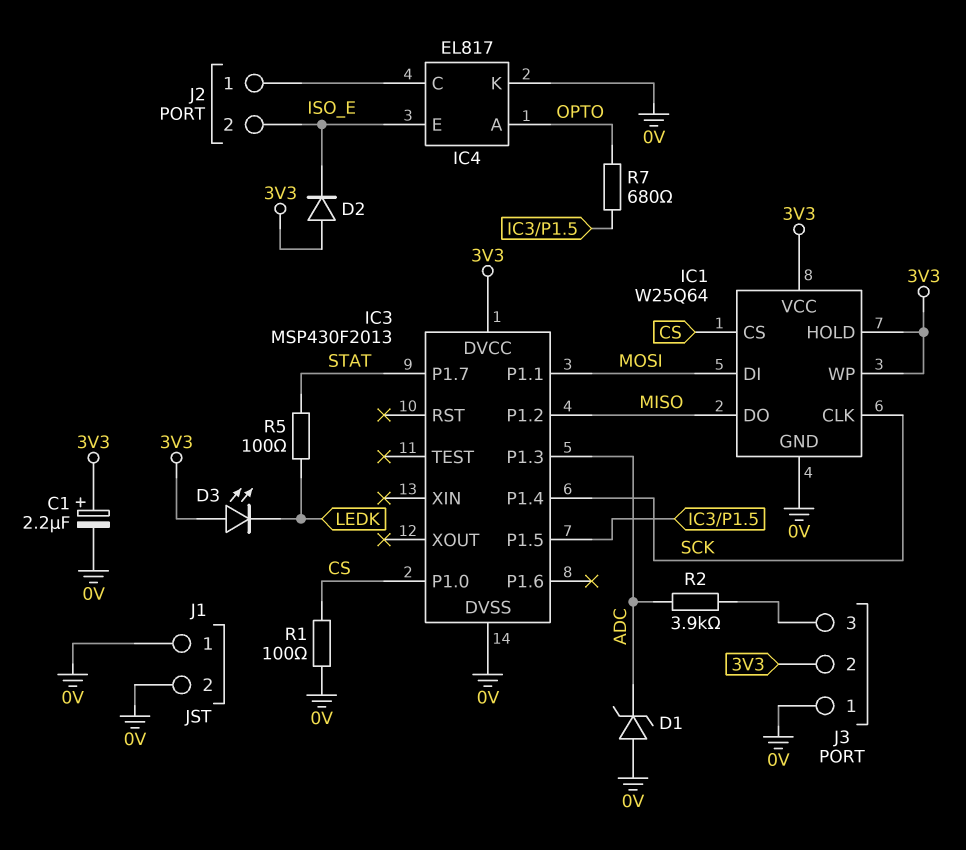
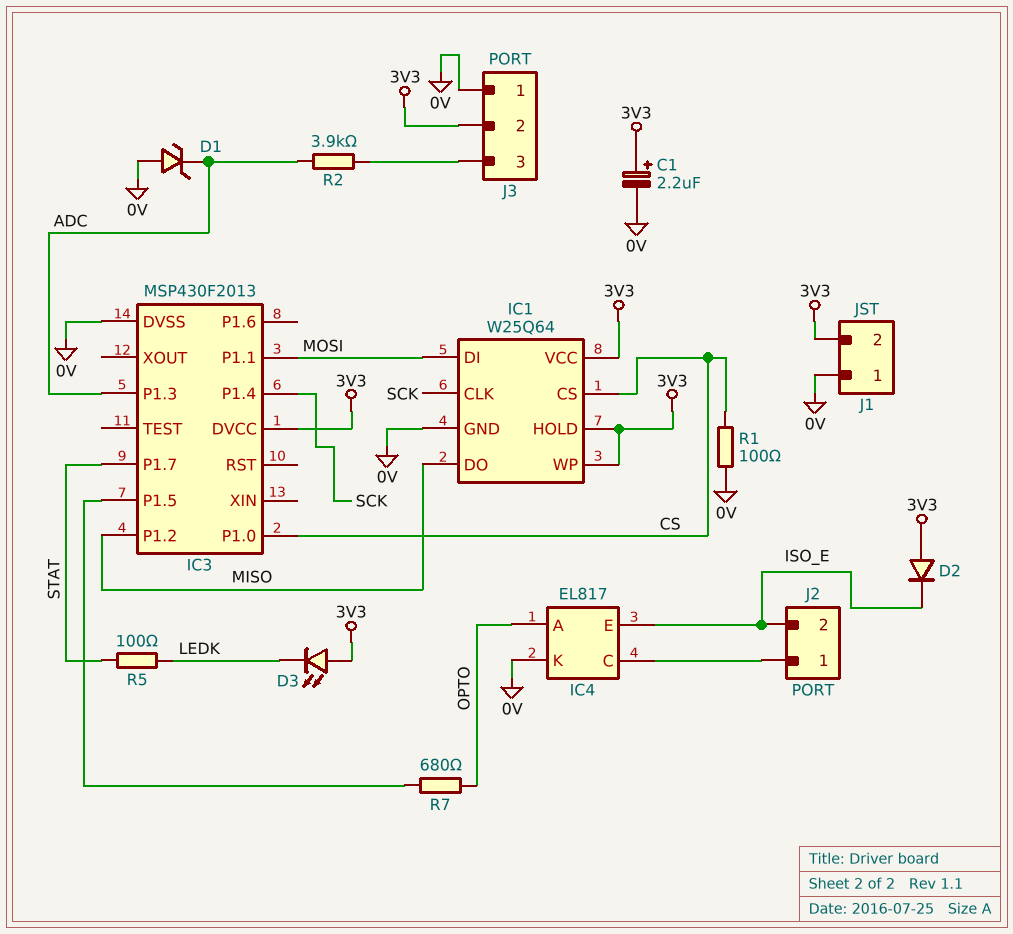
J1 pin 2: 0V -> 3V3

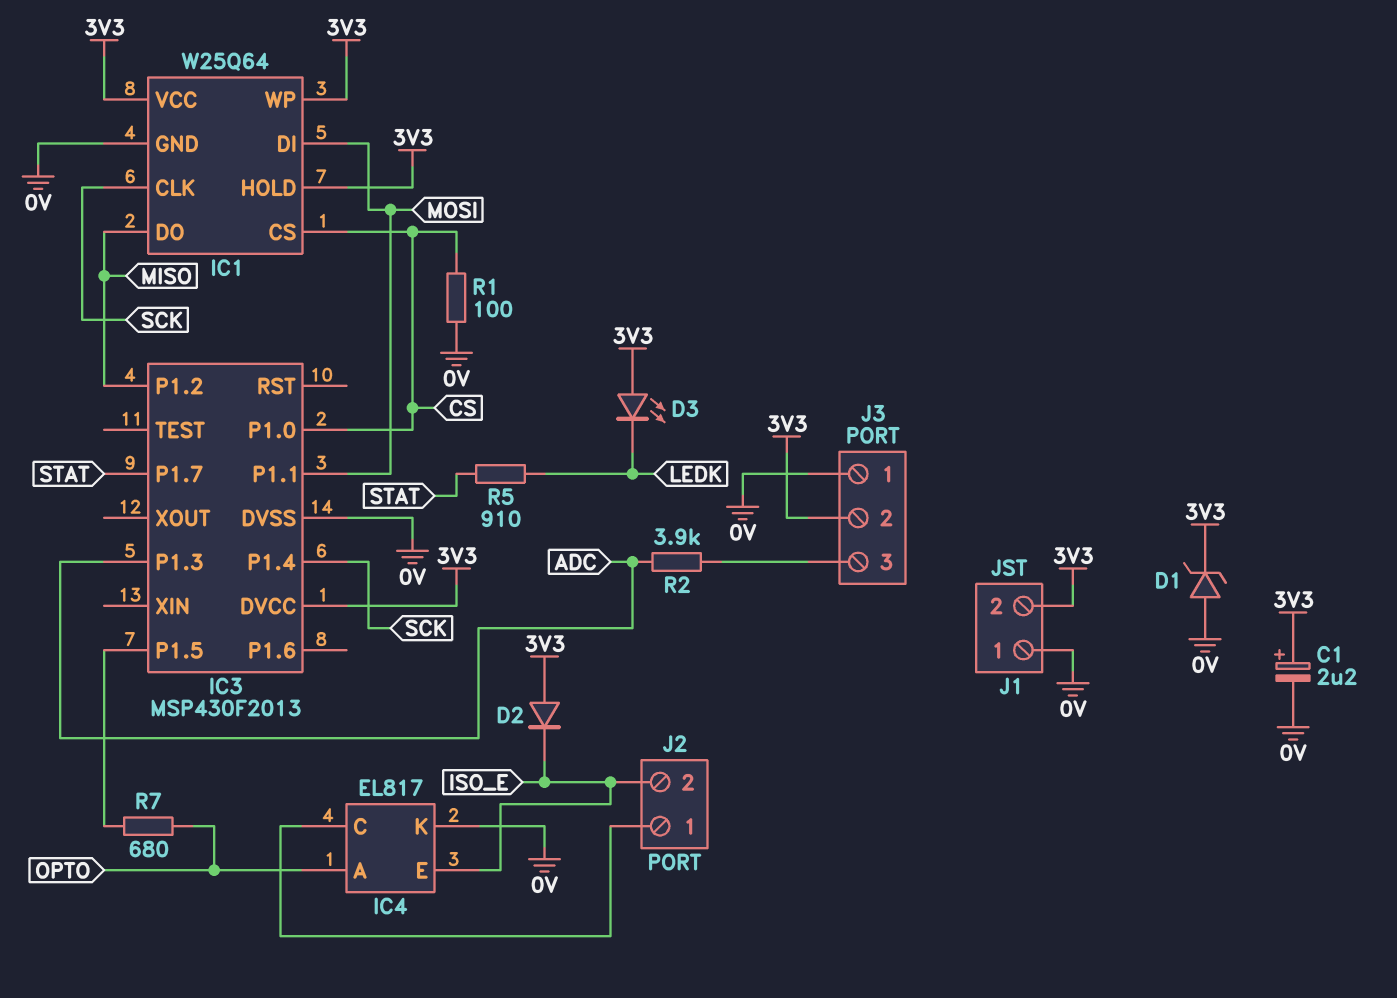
D1: zener (A 0V, K ADC) -> zener (A 0V, K 3V3)
R5: 100 (LEDK, STAT) -> 910 (LEDK, STAT)

